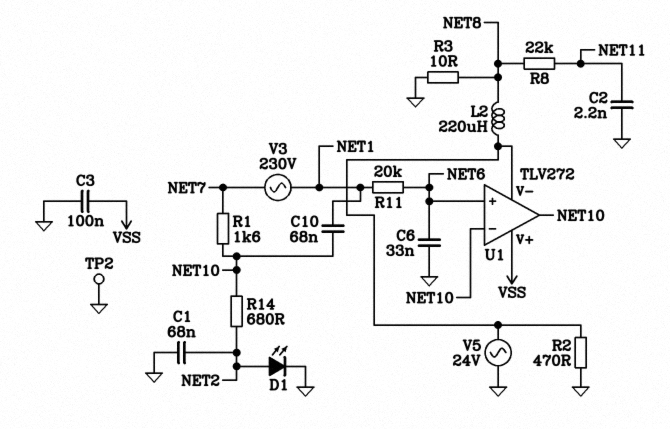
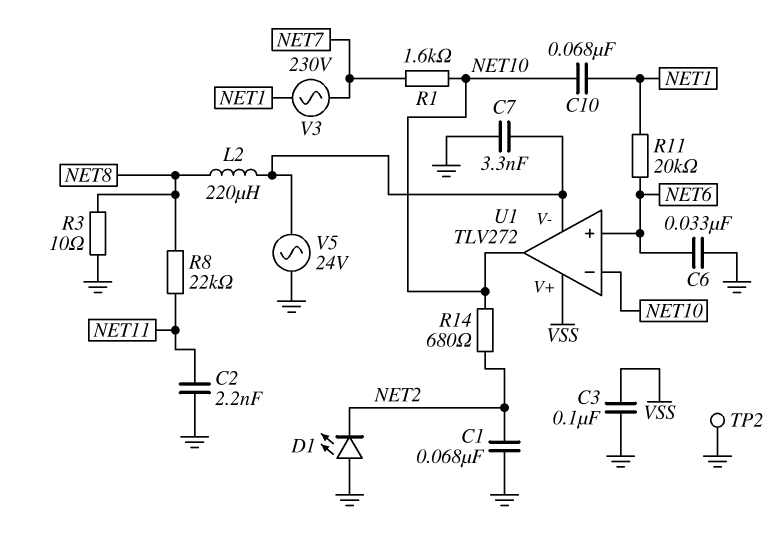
C7: none -> 3.3nF (GND, U1/V-)
D1: LED (A NET2, K GND) -> LED (A GND, K NET2)
R2: 470 (GND, U1/V-) -> none

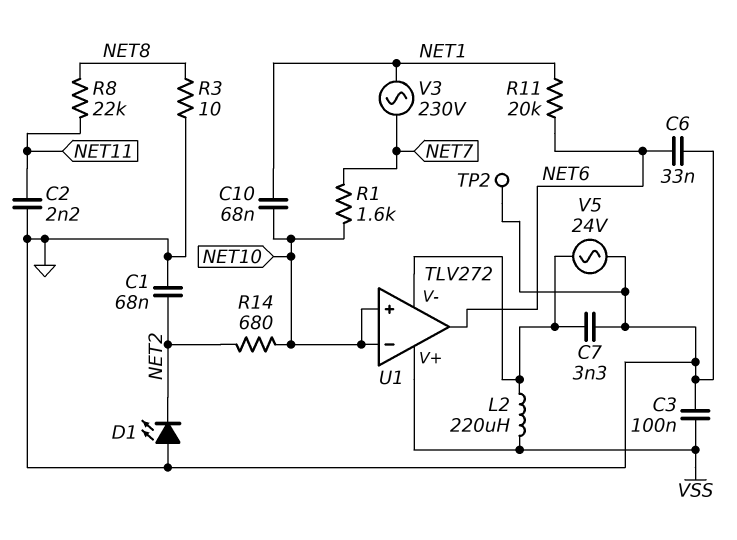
L2: 220uH (NET8, U1/V-) -> 220uH (U1/V-, VSS)
U1 pin in+: NET6 -> NET10
U1 pin out: NET10 -> NET6

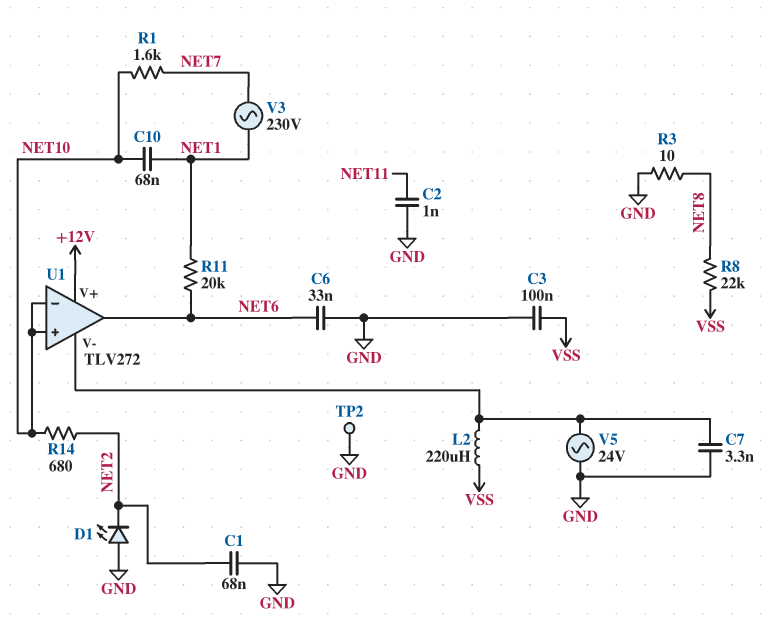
C2: 2.2nF (GND, NET11) -> 1nF (GND, NET11)
R8: 22k (NET8, NET11) -> 22k (NET8, VSS)
U1 pin V+: VSS -> +12V

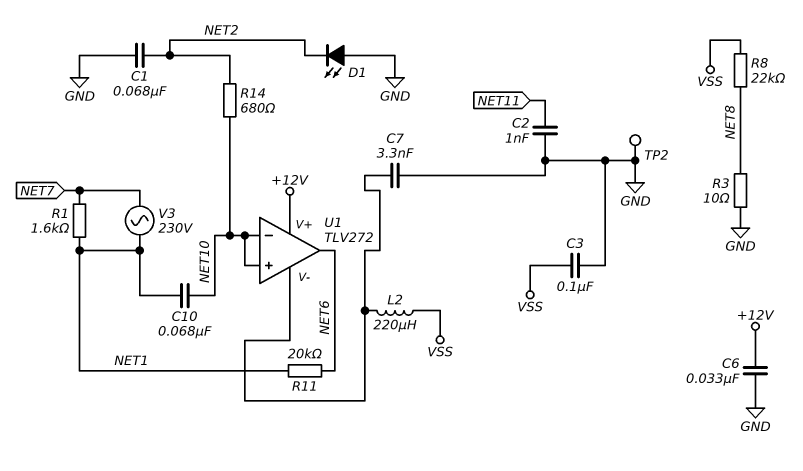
C6: 33nF (GND, NET6) -> 33nF (+12V, GND)
R1: 1.6k (NET7, NET10) -> 1.6k (NET1, NET7)
V5: AC 24V (GND, U1/V-) -> none

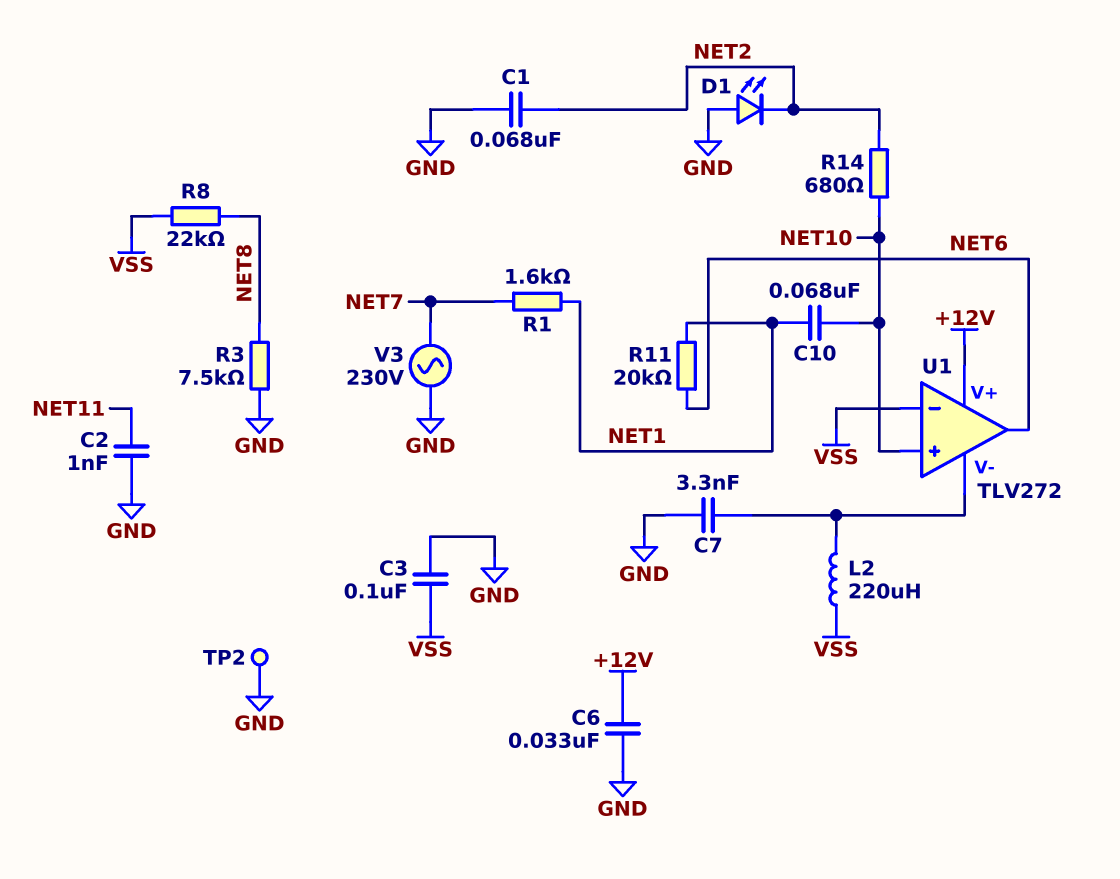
R3: 10 (GND, NET8) -> 7.5k (GND, NET8)
U1 pin in-: NET10 -> VSS
V3: AC 230V (NET1, NET7) -> AC 230V (GND, NET7)

